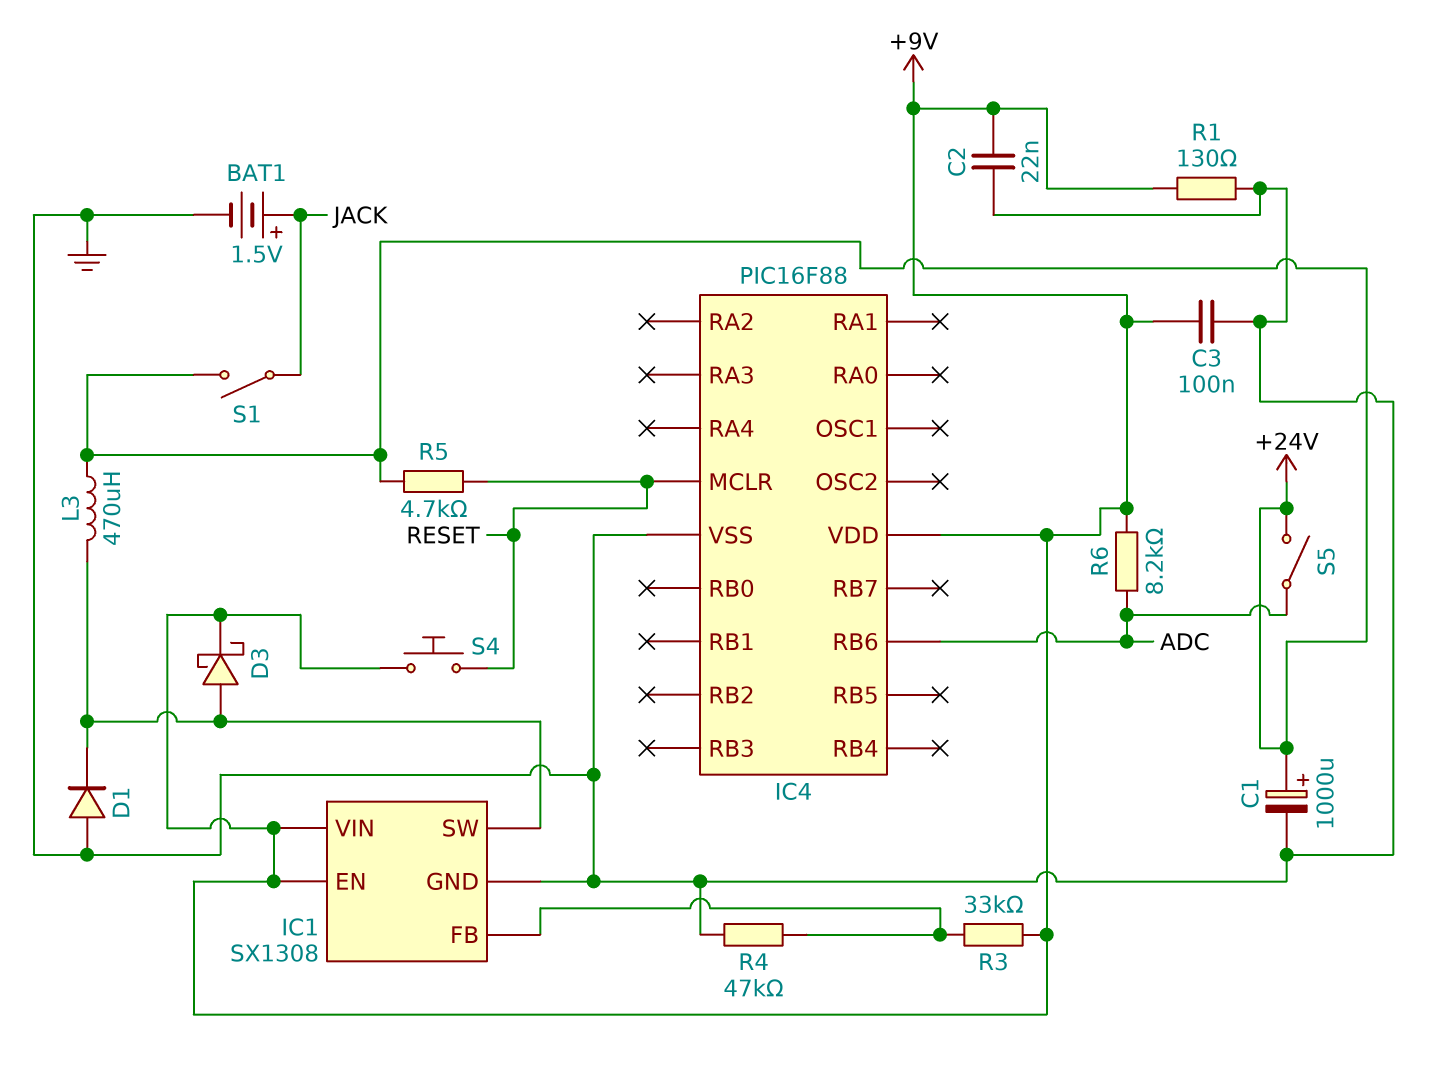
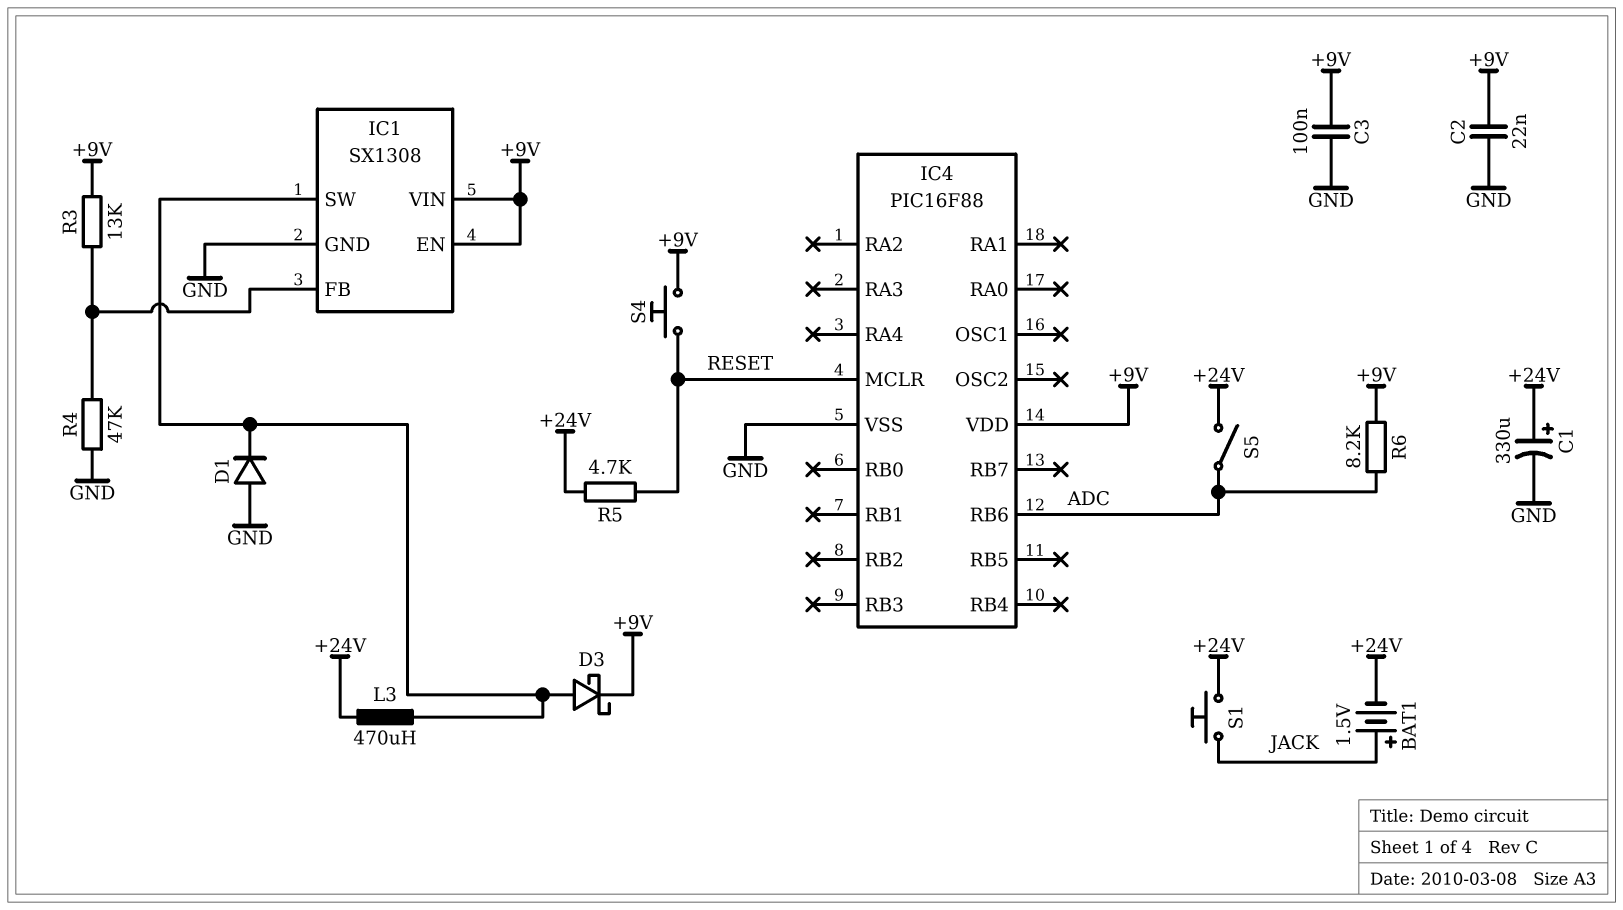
BAT1: 1.5V (plus JACK, minus GND) -> 1.5V (plus JACK, minus +24V)
C1: 1000uF (plus +24V, minus GND) -> 330uF (plus +24V, minus GND)
R1: 130 (+9V, GND) -> none
R3: 33k (+9V, IC1/FB) -> 13k (+9V, IC1/FB)
S1: switch (+24V, JACK) -> button (+24V, JACK)

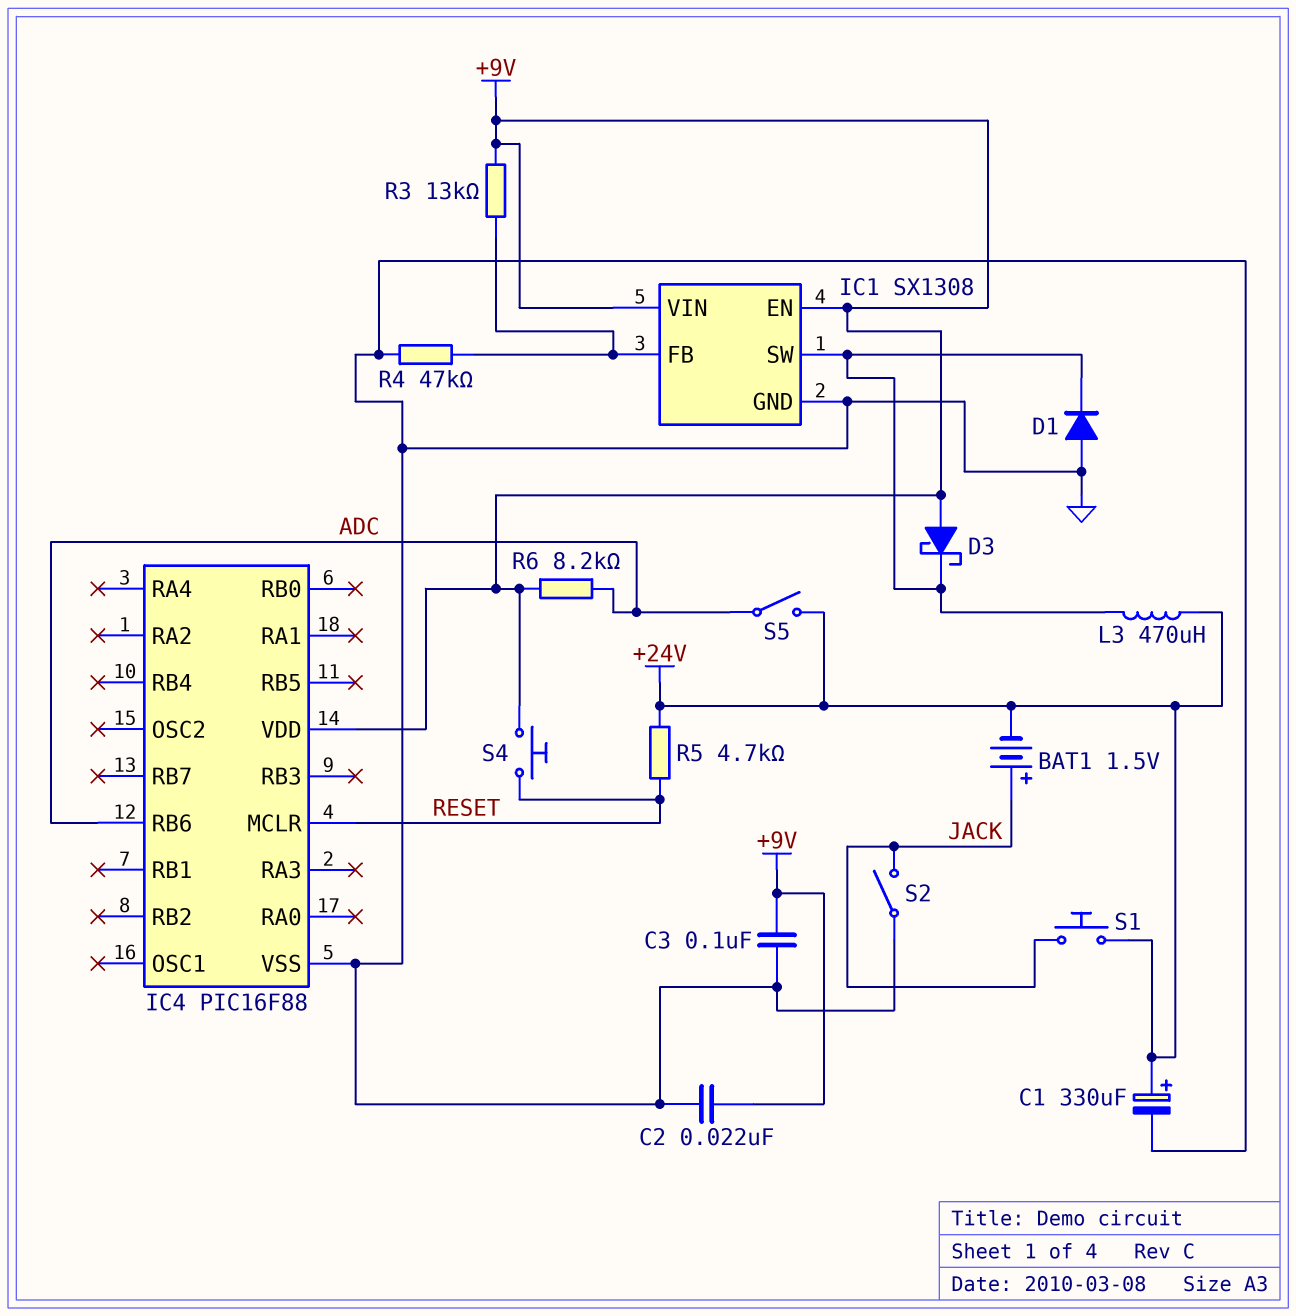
D3: schottky (A IC1/SW, K +9V) -> schottky (A +9V, K IC1/SW)
S2: none -> switch (GND, JACK)

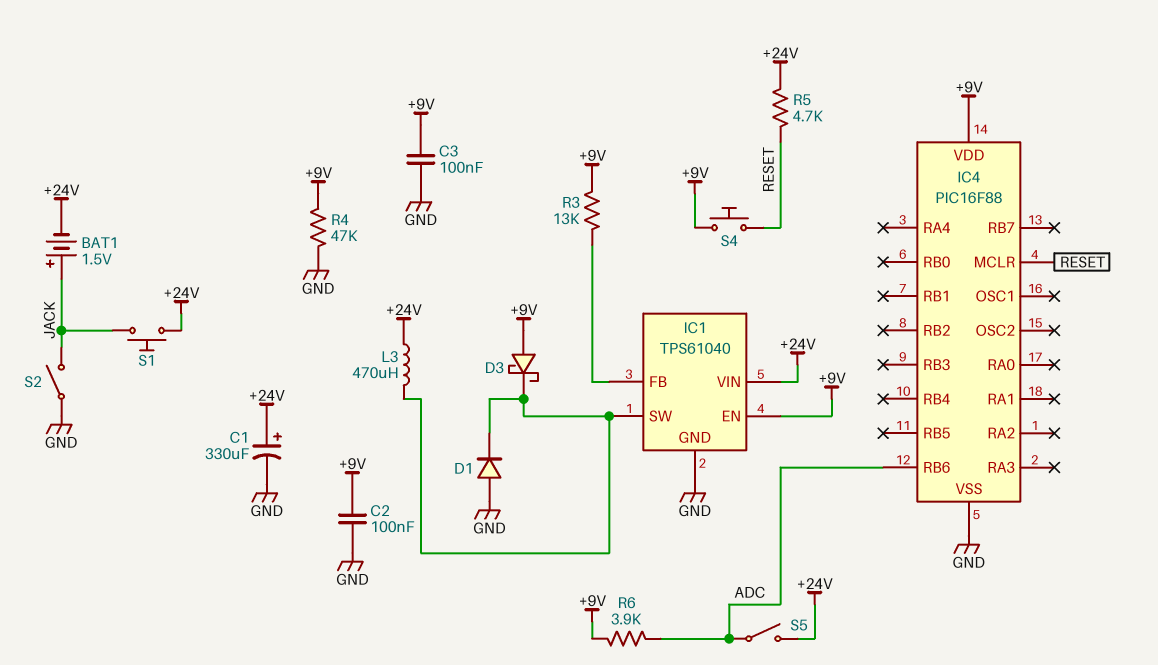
C2: 22nF (+9V, GND) -> 100nF (+9V, GND)
IC1: SX1308 -> TPS61040
IC1 pin VIN: +9V -> +24V
R4: 47k (GND, IC1/FB) -> 47k (+9V, GND)
R6: 8.2k (+9V, ADC) -> 3.9k (+9V, ADC)

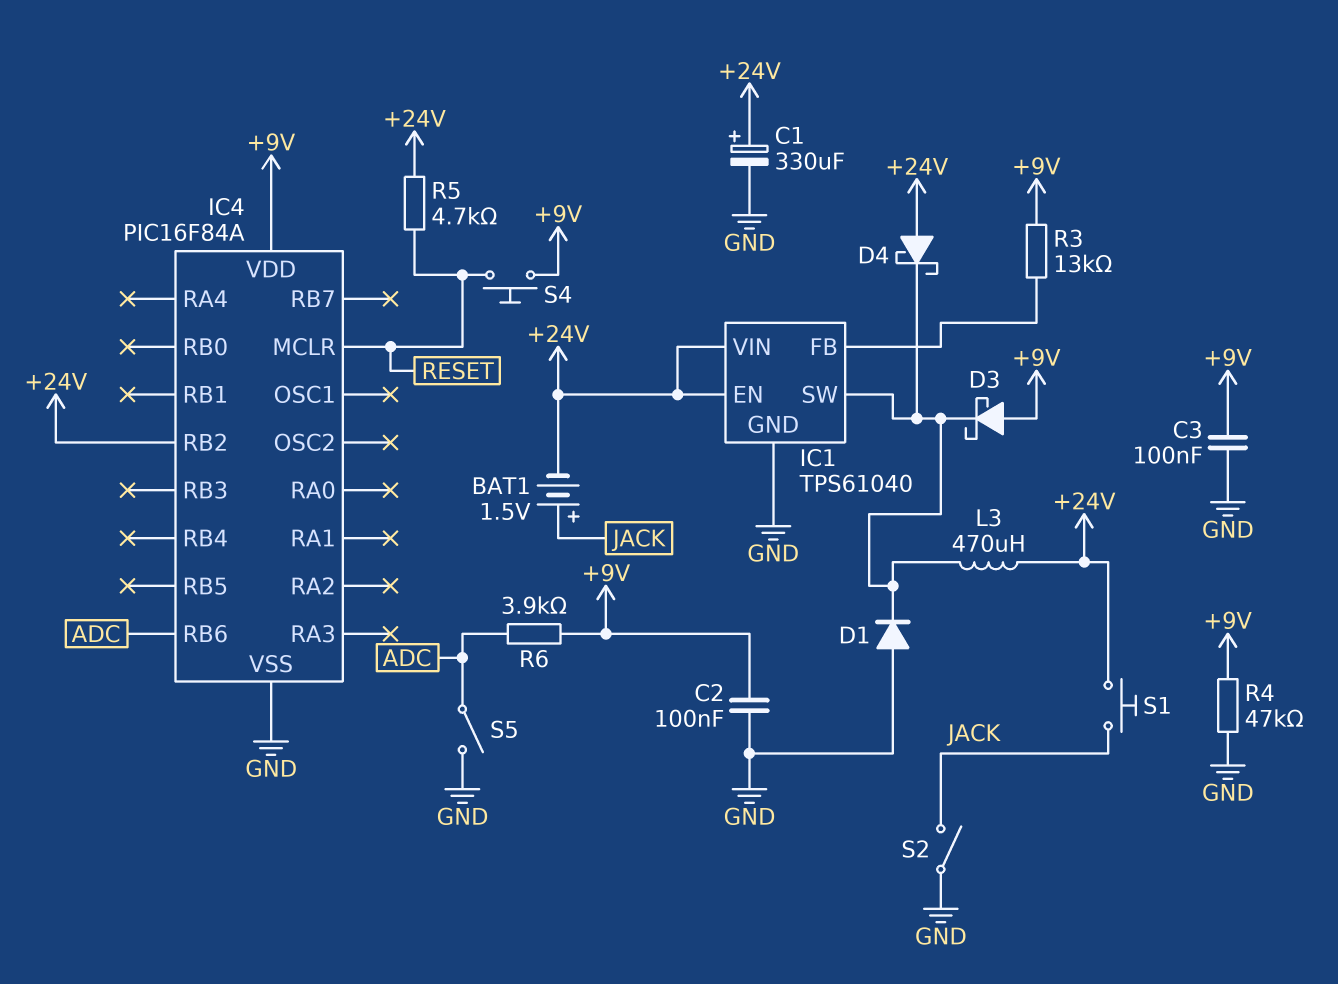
D4: none -> schottky (A +24V, K IC1/SW)
IC1 pin EN: +9V -> +24V
IC4: PIC16F88 -> PIC16F84A
IC4 pin RB2: none -> +24V
S5: switch (+24V, ADC) -> switch (ADC, GND)

